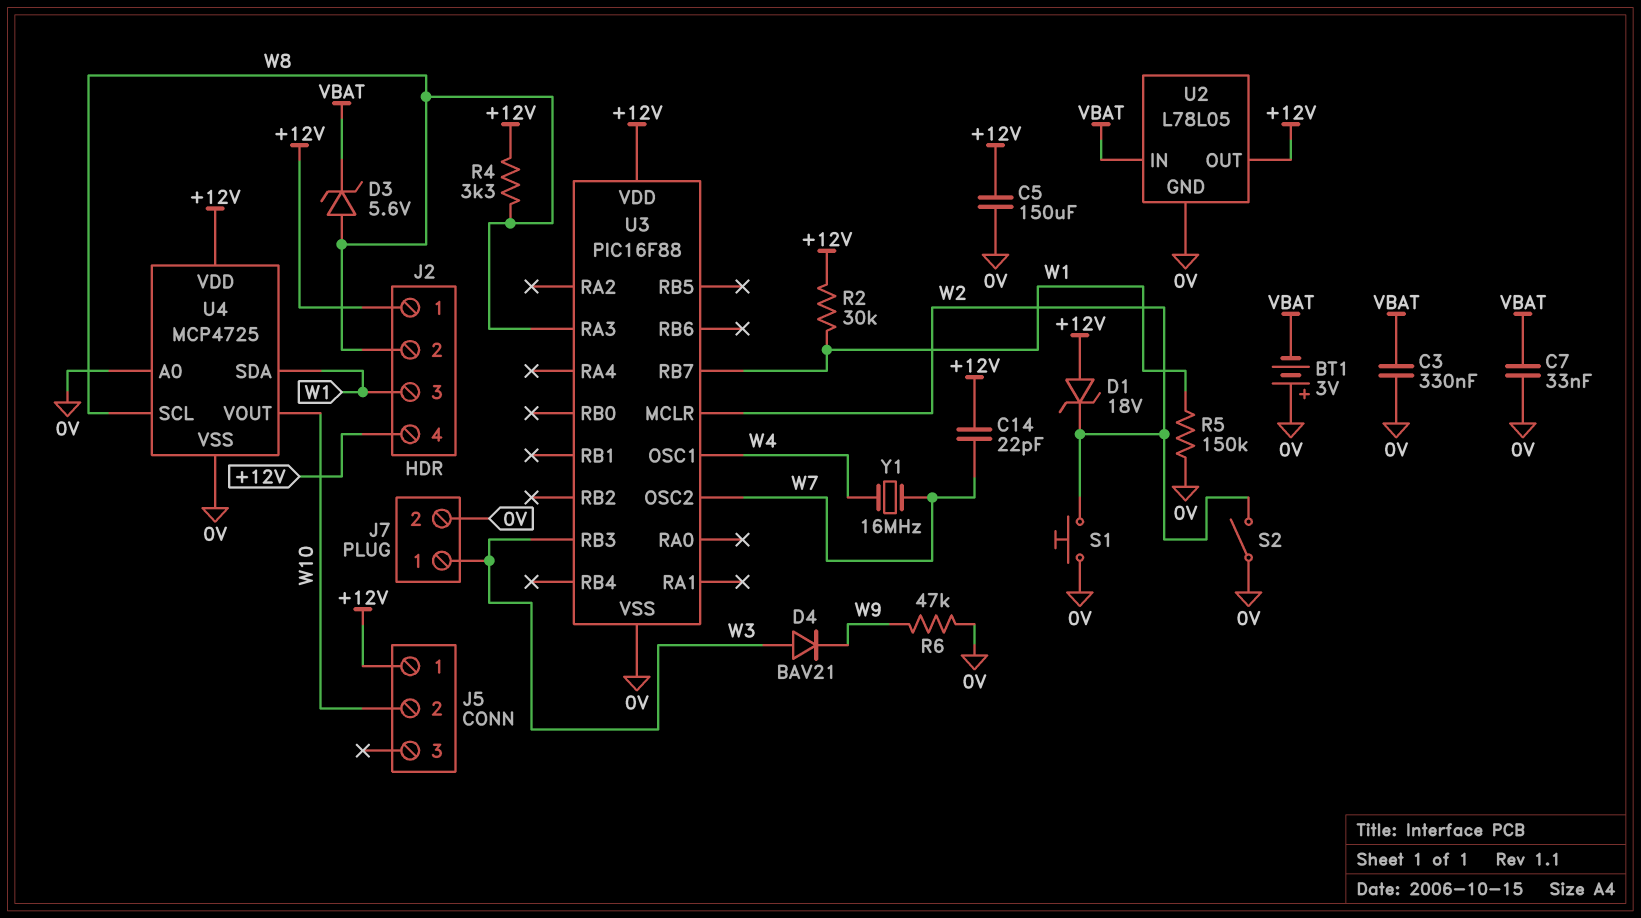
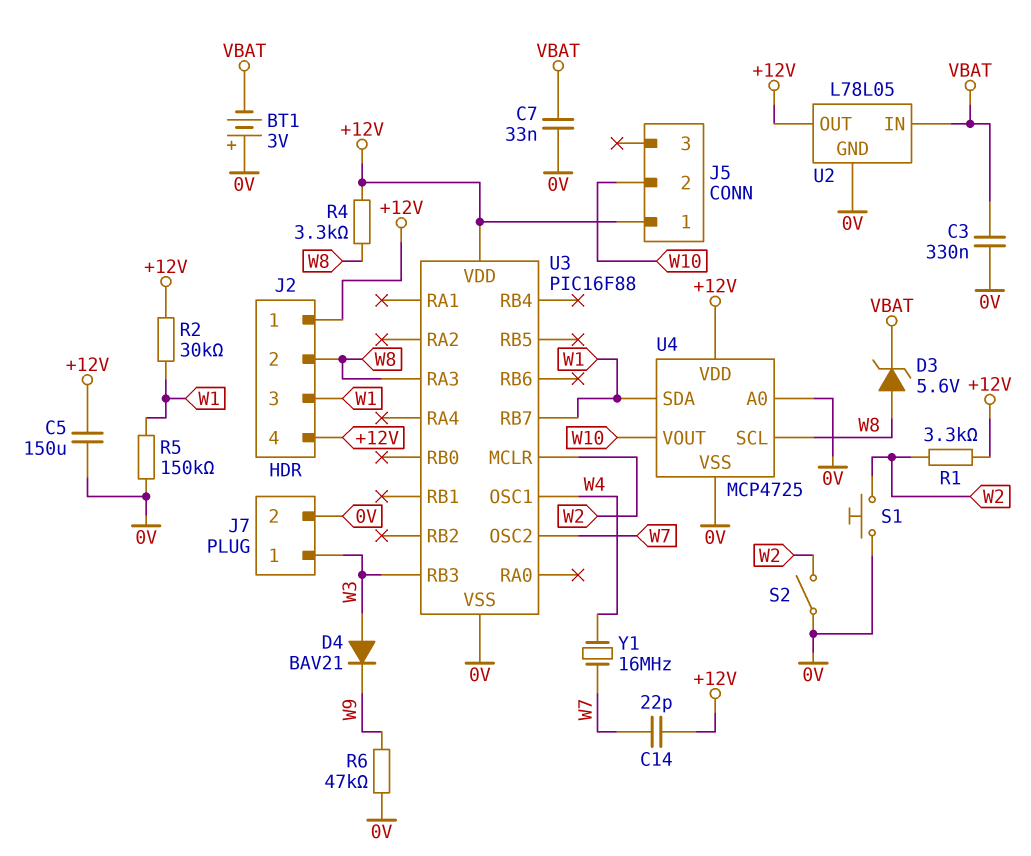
D1: zener 18V (A +12V, K W2) -> none
R1: none -> 3.3k (+12V, W2)

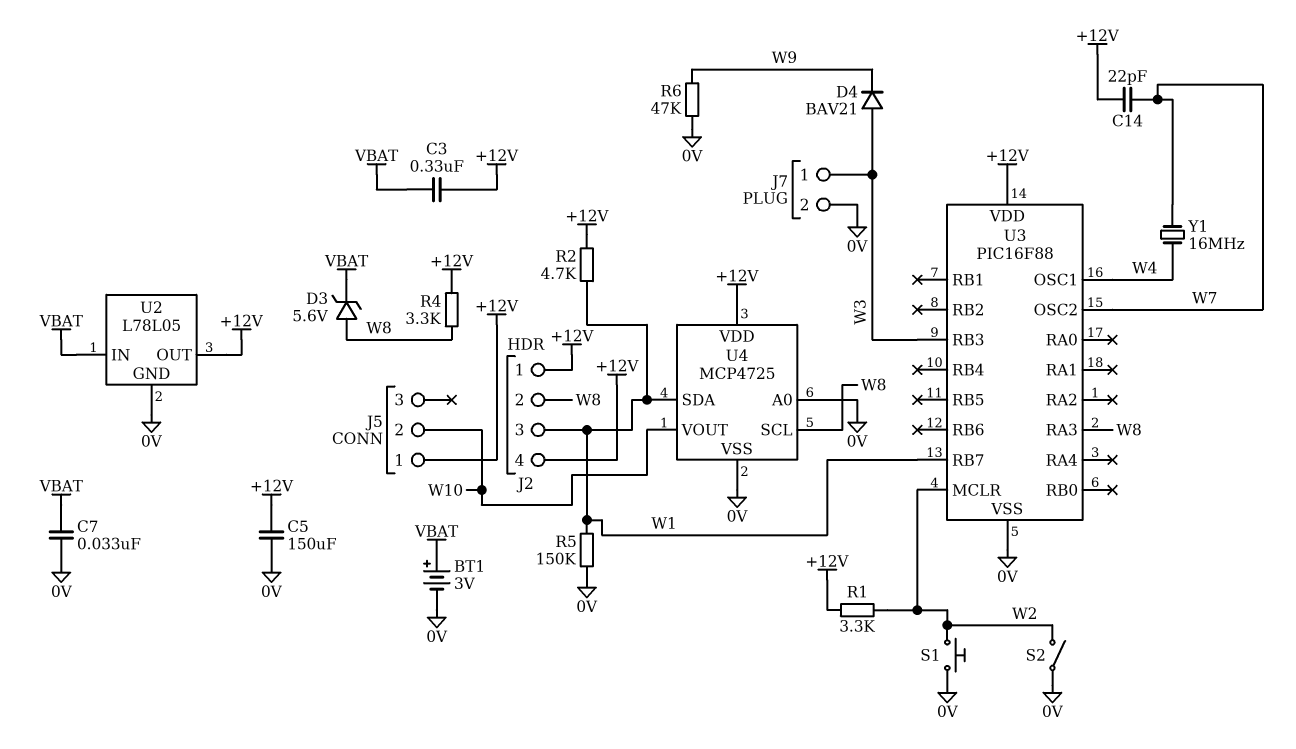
BT1: 3V (plus 0V, minus VBAT) -> 3V (plus VBAT, minus 0V)
C3: 330nF (0V, VBAT) -> 330nF (+12V, VBAT)
R2: 30k (+12V, W1) -> 4.7k (+12V, W1)

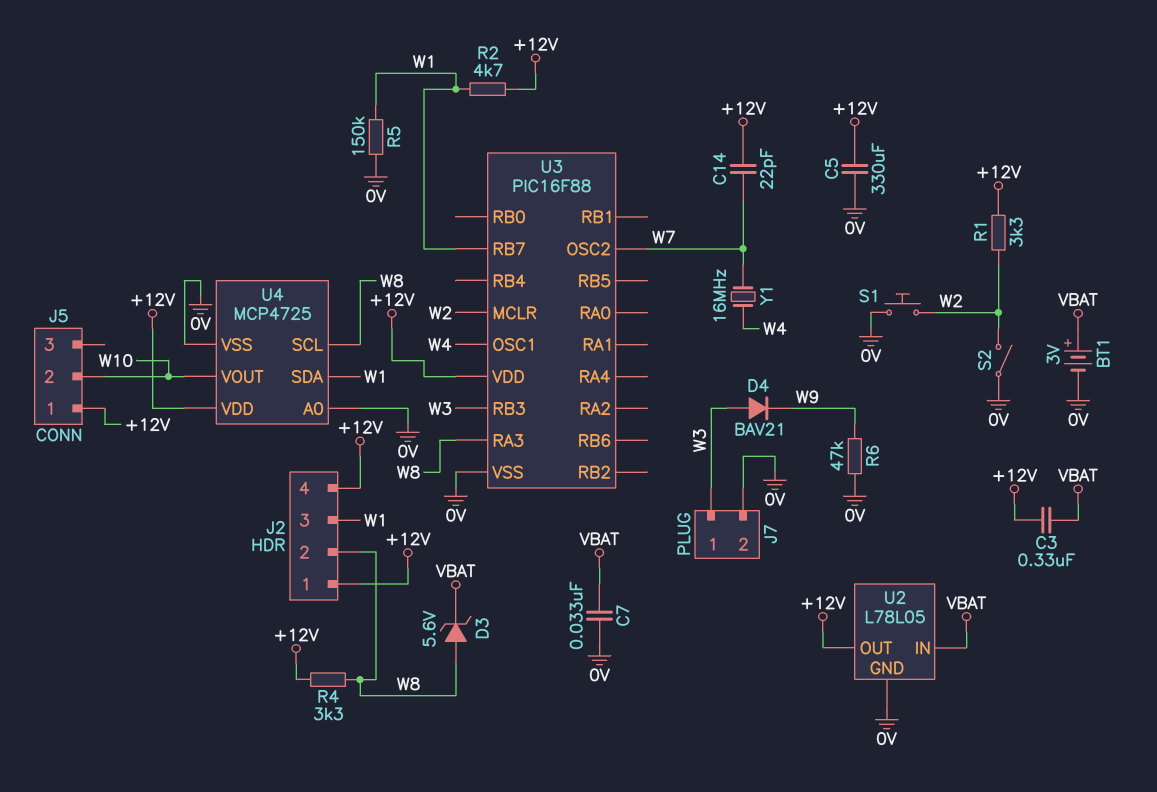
C5: 150uF (+12V, 0V) -> 330uF (+12V, 0V)

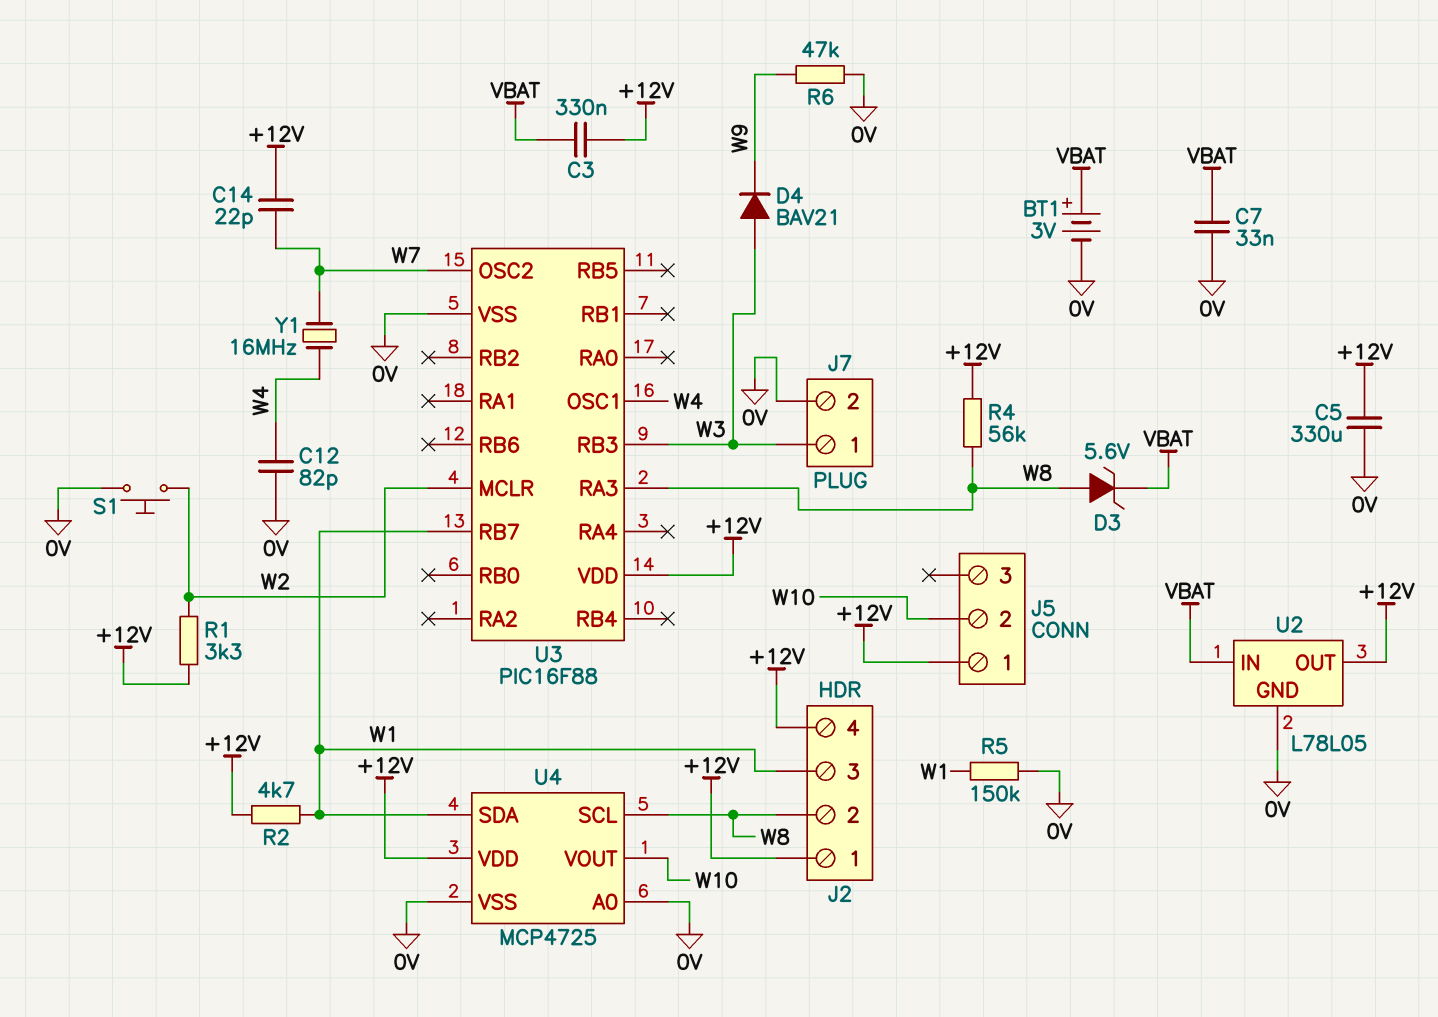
C12: none -> 82pF (0V, W4)
R4: 3.3k (+12V, W8) -> 56k (+12V, W8)
S2: switch (0V, W2) -> none

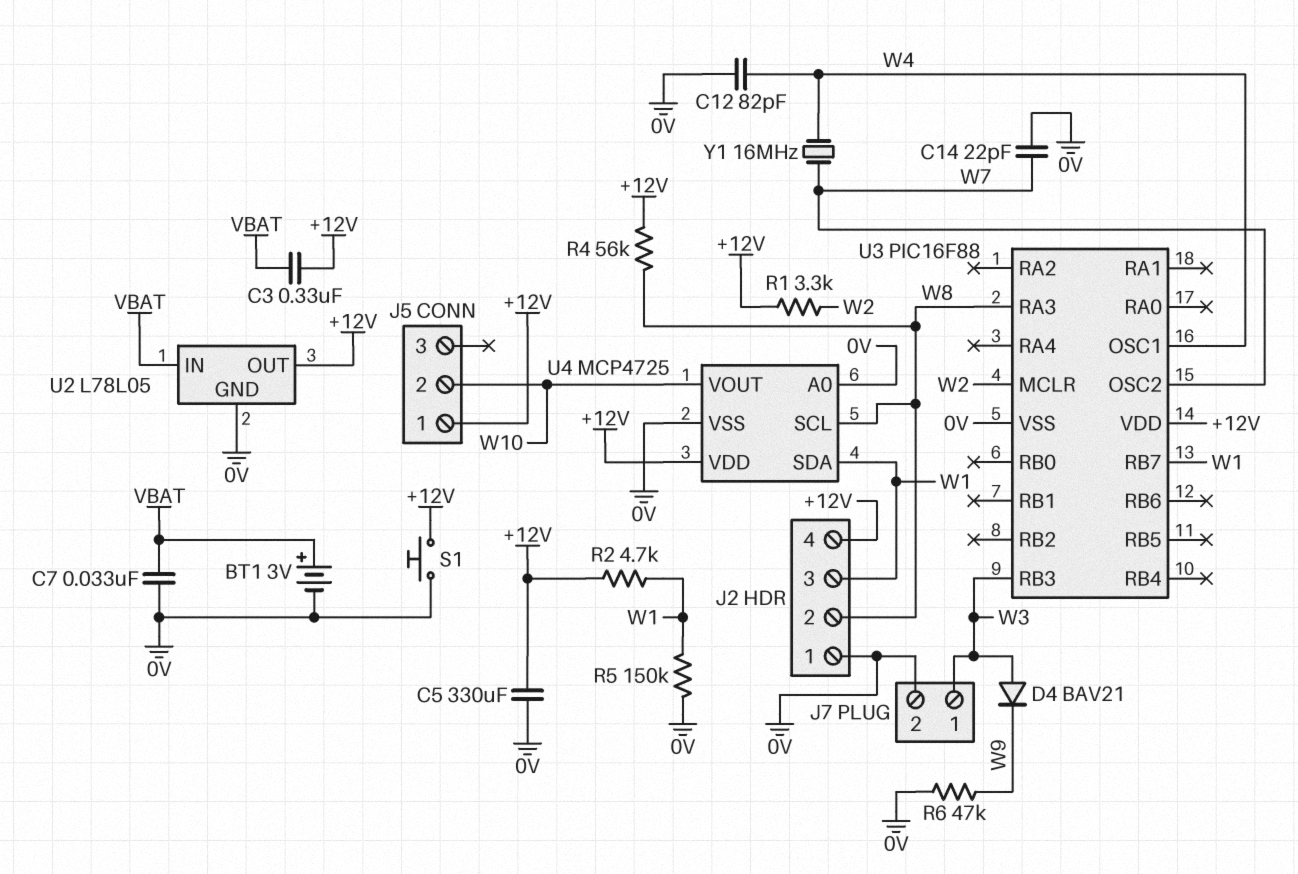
C14: 22pF (+12V, W7) -> 22pF (0V, W7)
D3: zener 5.6V (A W8, K VBAT) -> none
J2 pin 1: +12V -> 0V
S1: button (0V, W2) -> button (+12V, 0V)

